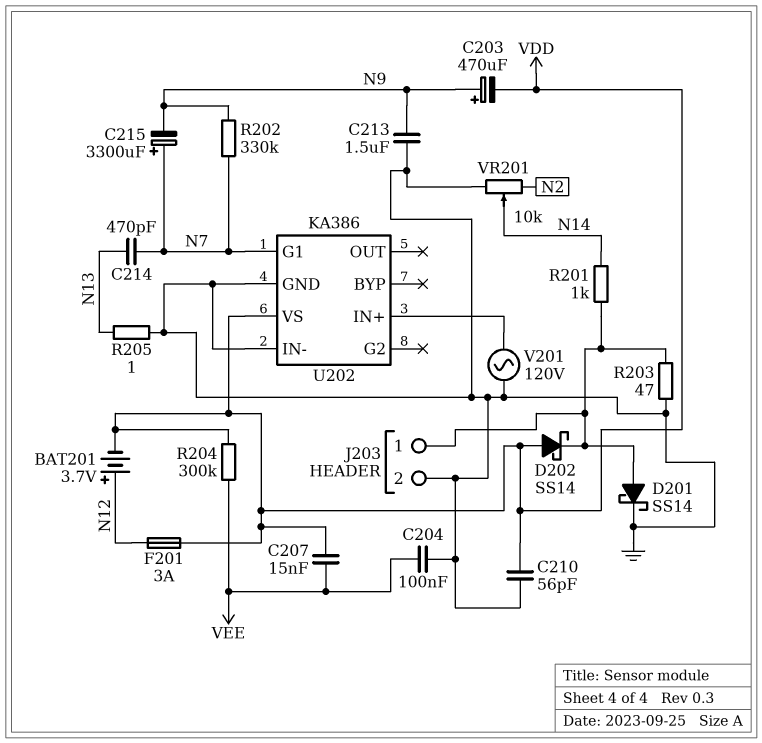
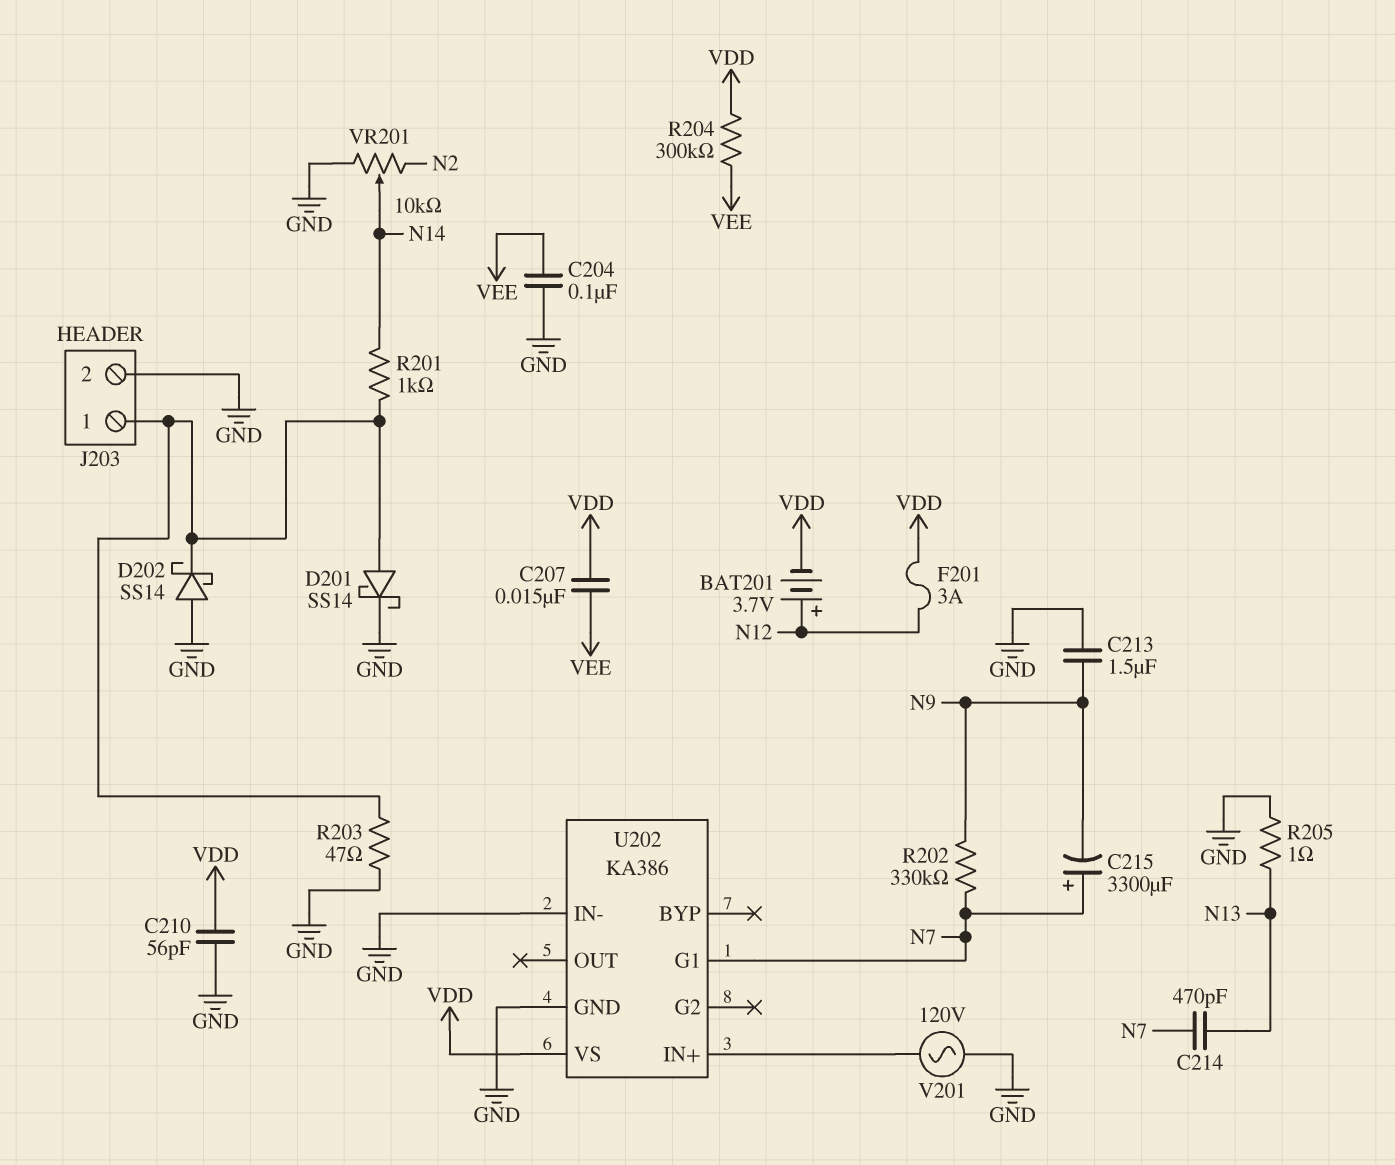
C203: 470uF (plus N9, minus VDD) -> none
D202: schottky SS14 (A VDD, K J203/1) -> schottky SS14 (A GND, K J203/1)

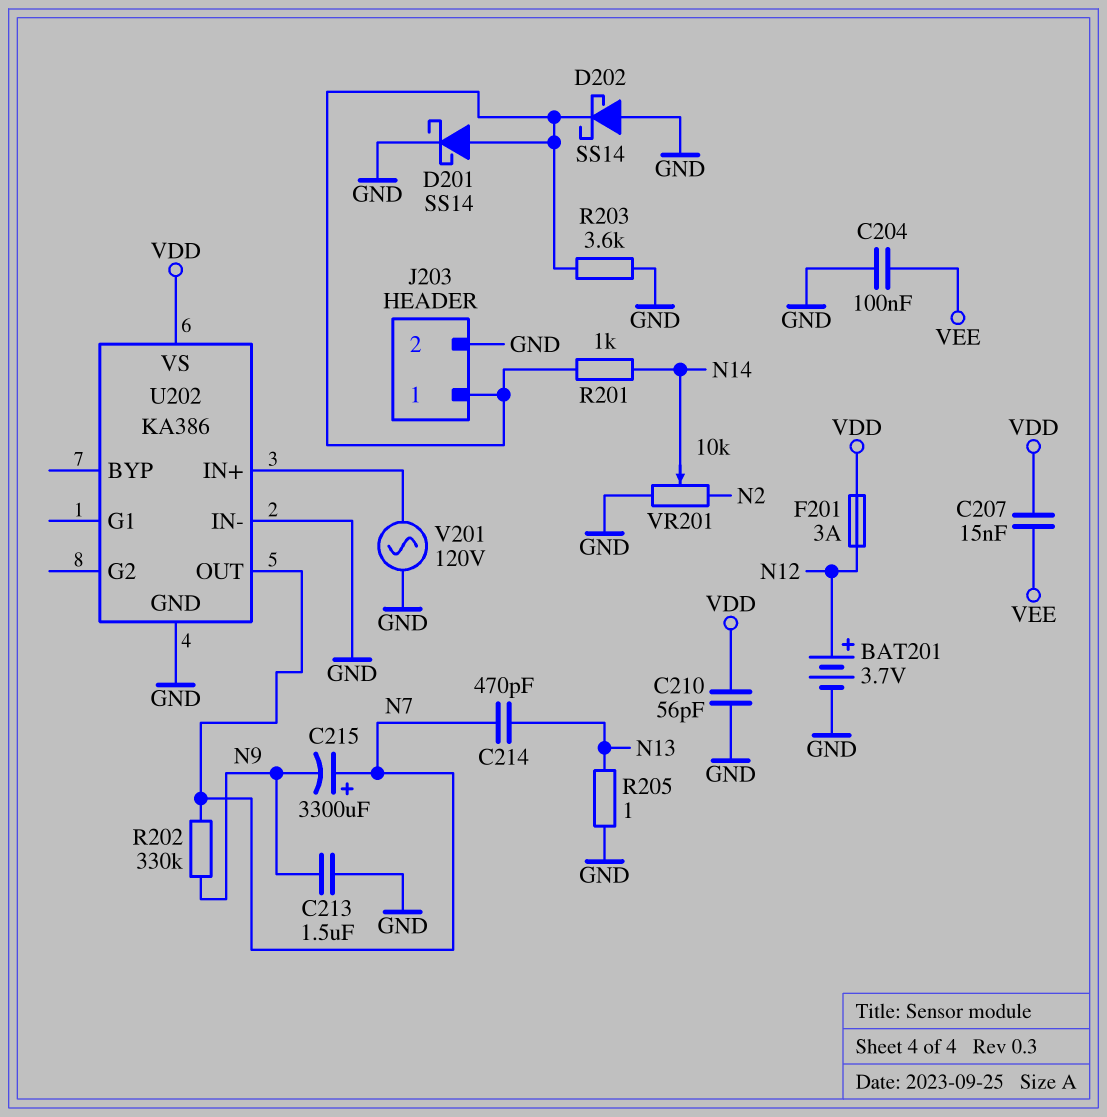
BAT201: 3.7V (plus N12, minus VDD) -> 3.7V (plus N12, minus GND)
R203: 47 (GND, J203/1) -> 3.6k (GND, J203/1)
R204: 300k (VDD, VEE) -> none
U202 pin G1: N7 -> none
U202 pin OUT: none -> N7

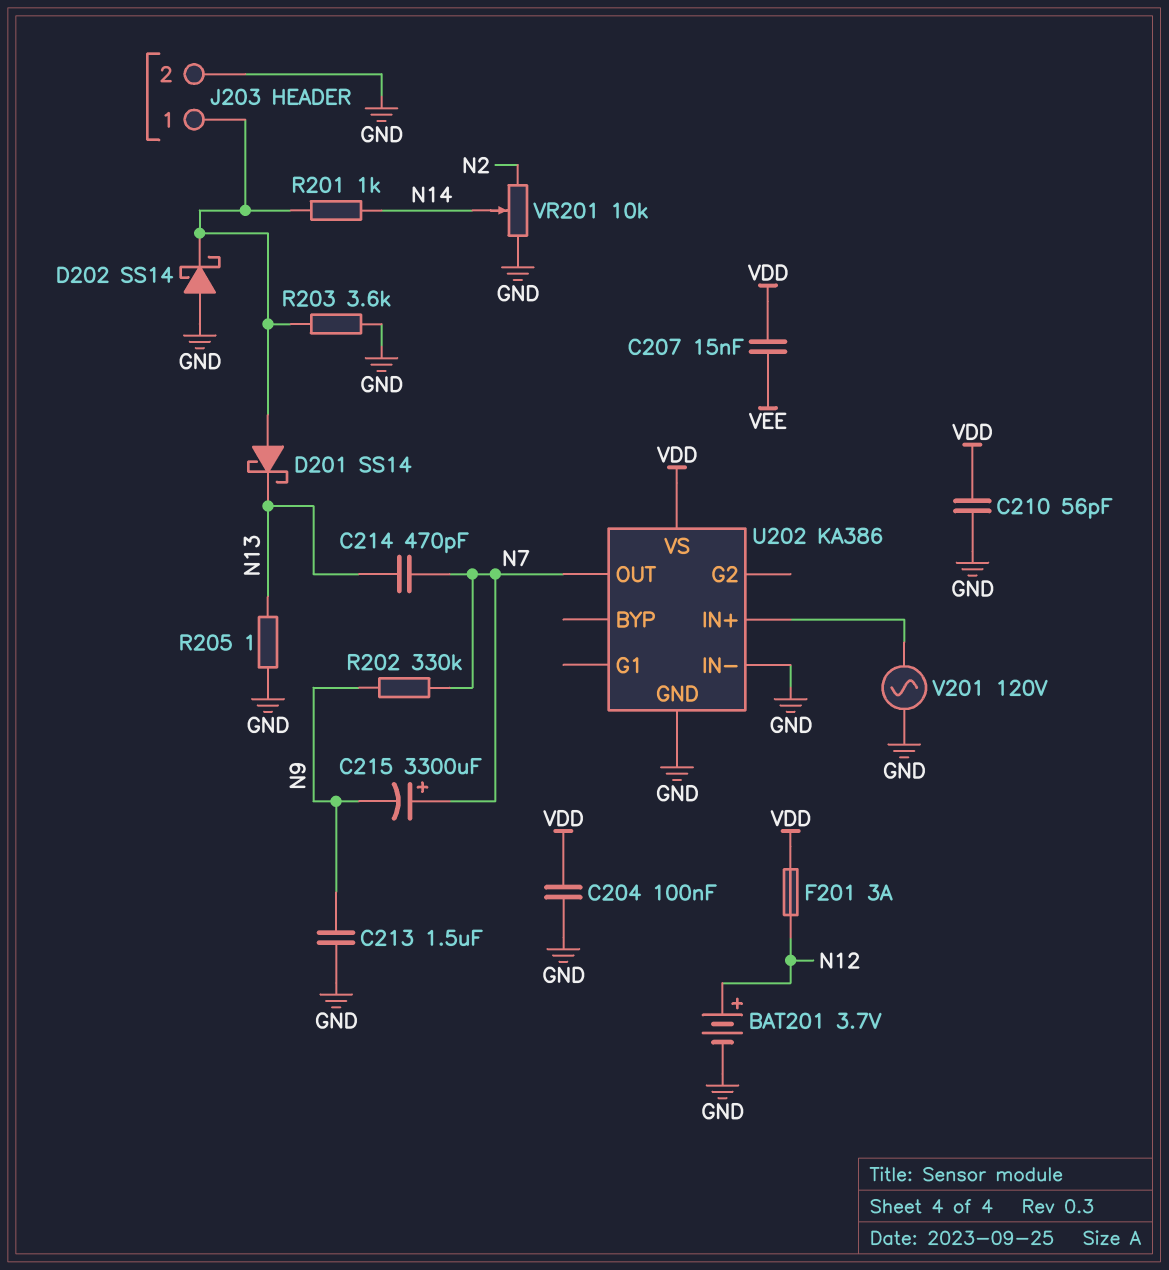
C204: 100nF (GND, VEE) -> 100nF (GND, VDD)
D201: schottky SS14 (A J203/1, K GND) -> schottky SS14 (A J203/1, K N13)

